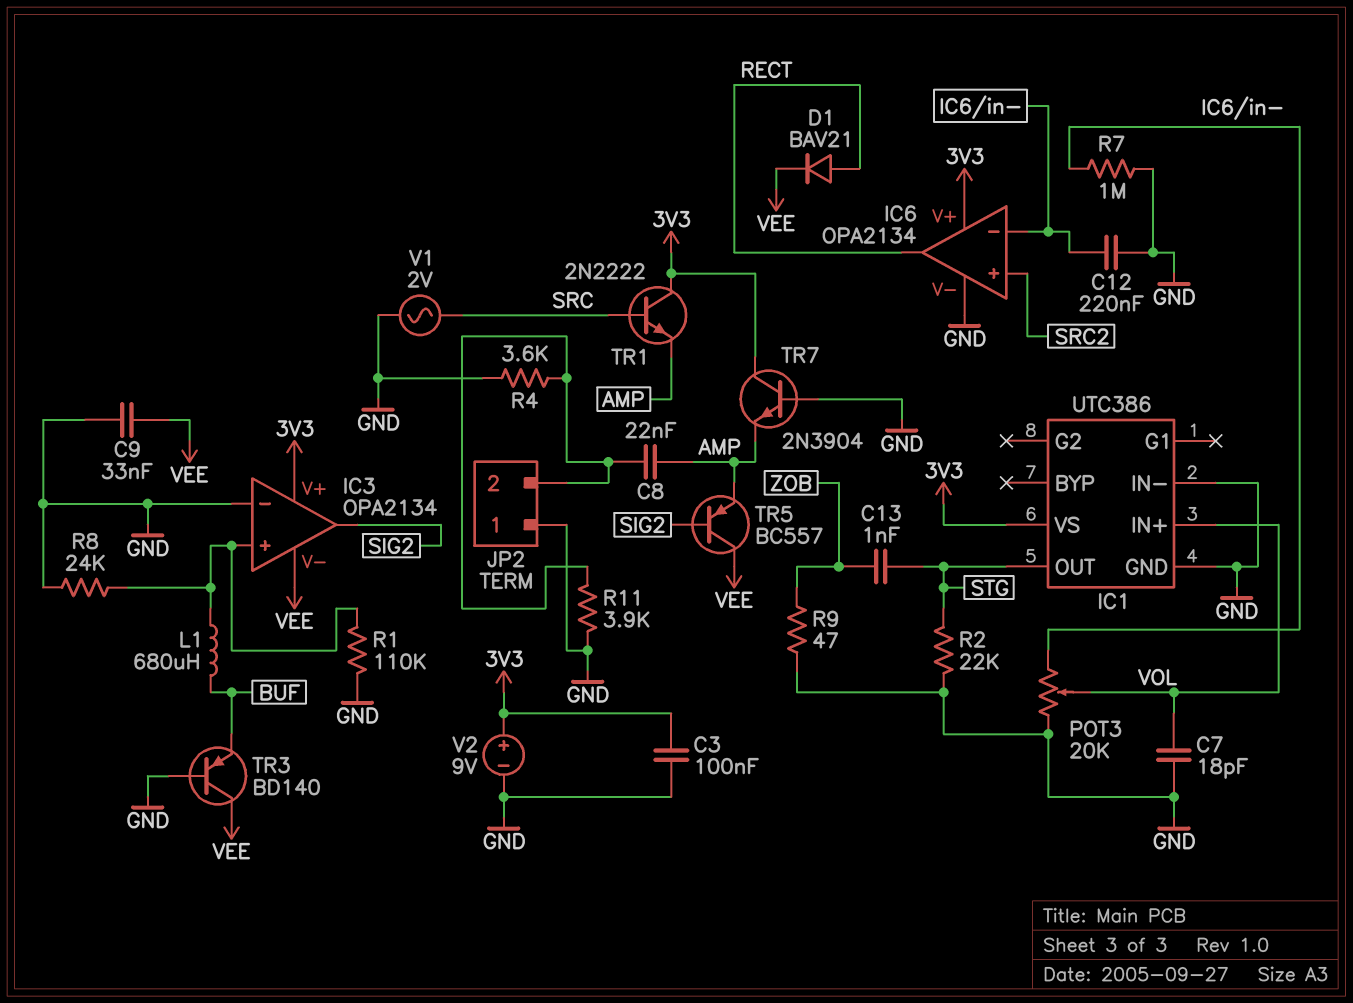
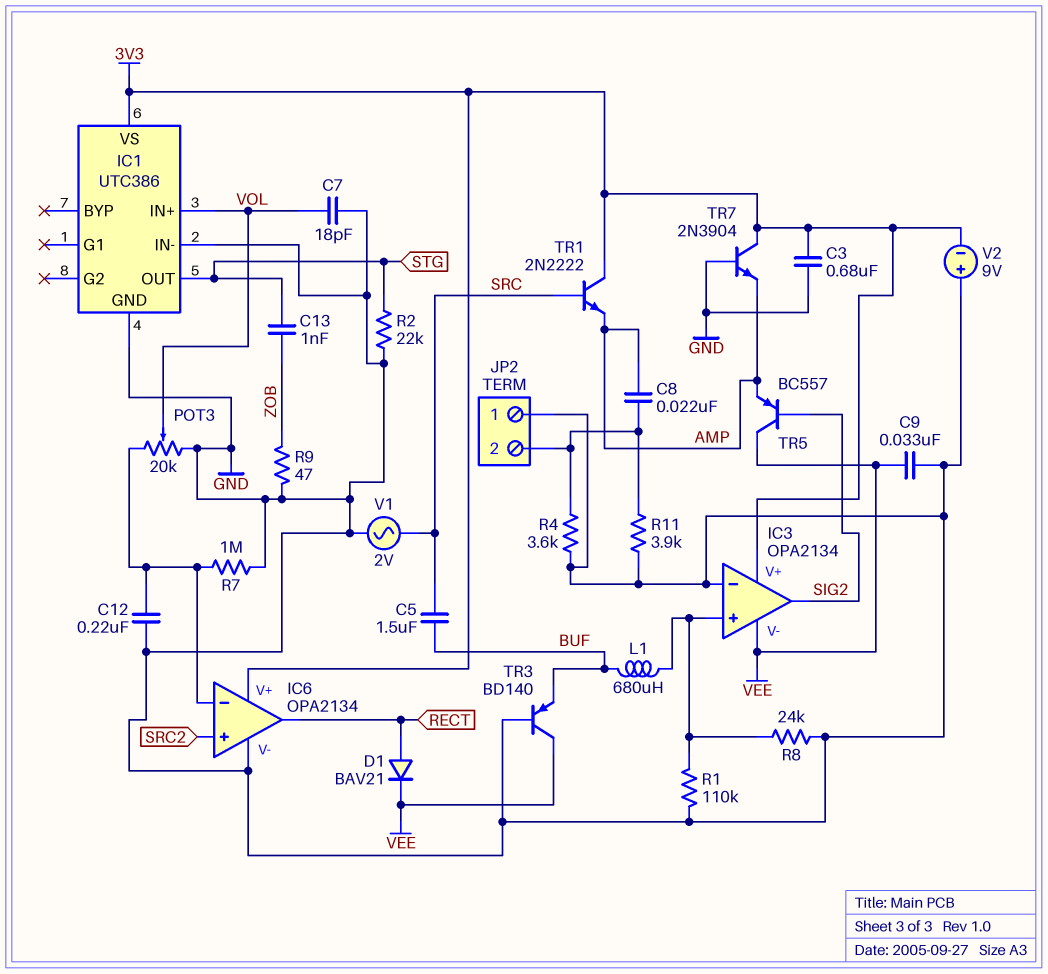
C3: 100nF (3V3, GND) -> 680nF (3V3, GND)
C5: none -> 1.5uF (BUF, SRC)
V2: 9V (plus 3V3, minus GND) -> 9V (plus GND, minus 3V3)

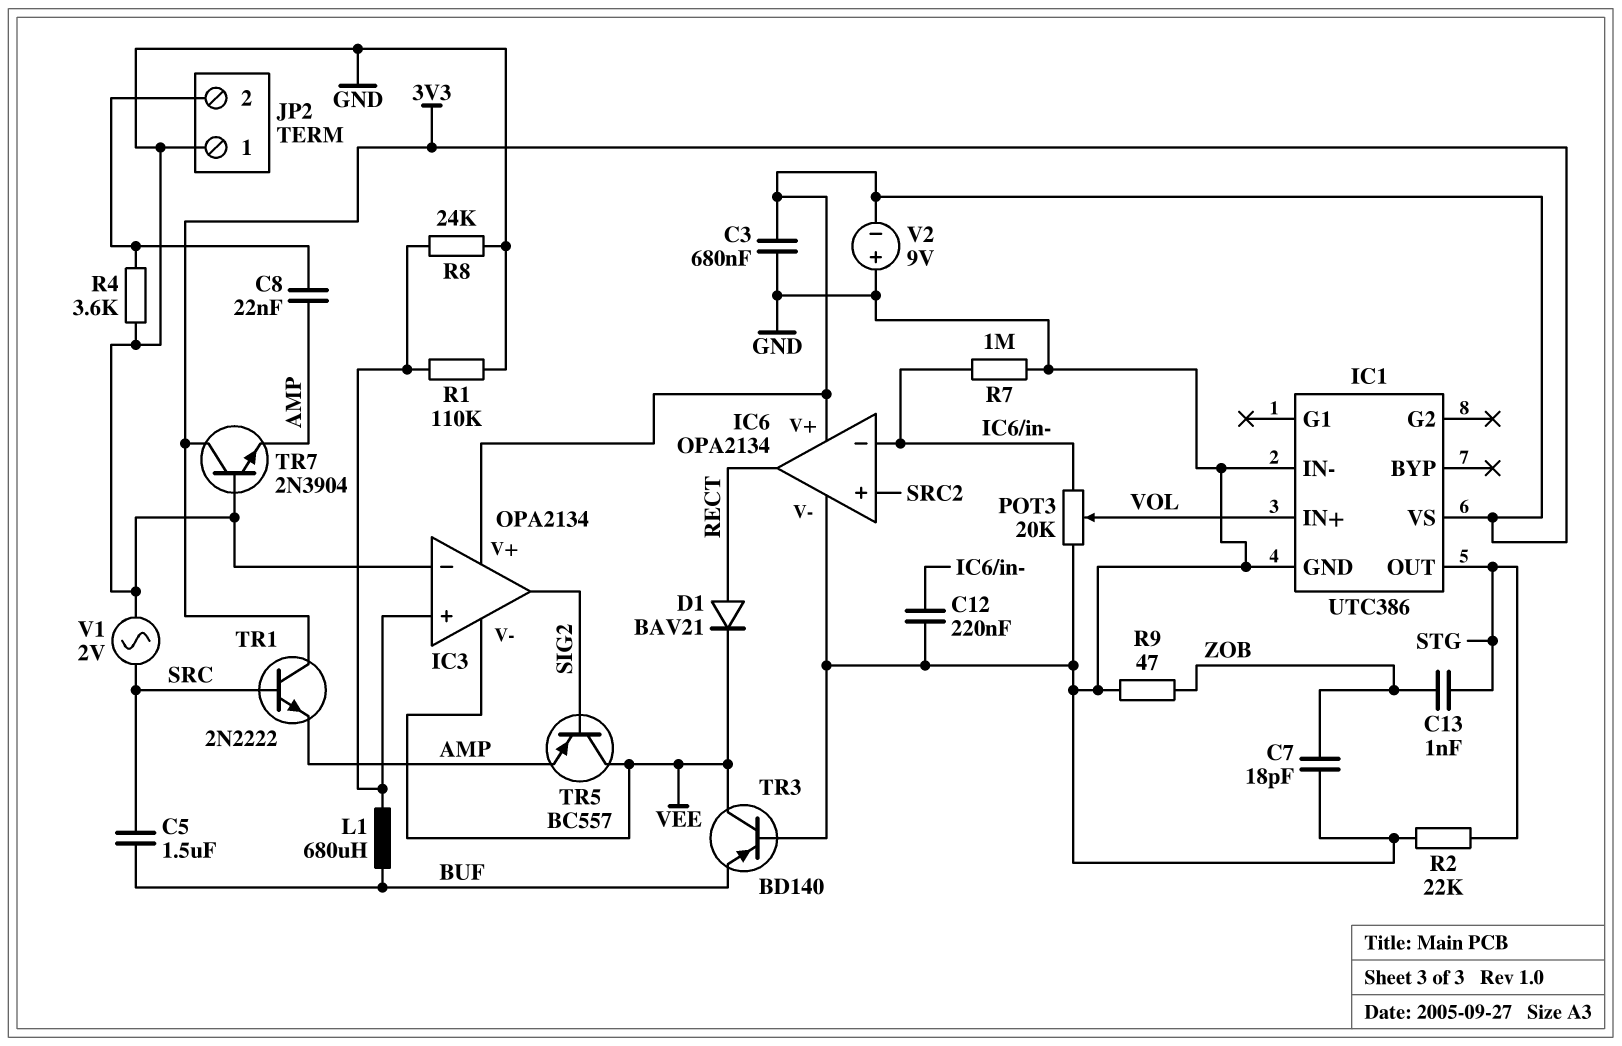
C7: 18pF (GND, VOL) -> 18pF (GND, ZOB)
C9: 33nF (GND, VEE) -> none
R11: 3.9k (GND, JP2/2) -> none

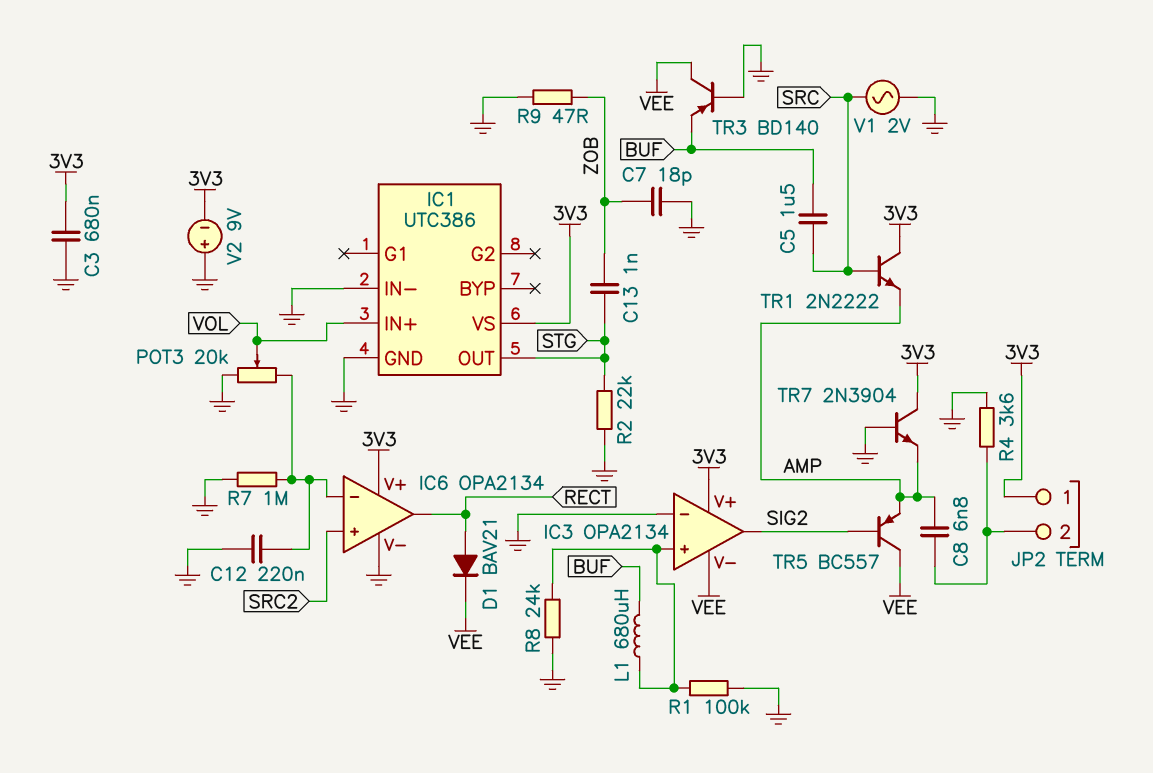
C8: 22nF (AMP, JP2/2) -> 6.8nF (AMP, JP2/2)
JP2 pin 1: GND -> 3V3
R1: 110k (GND, IC3/in+) -> 100k (GND, IC3/in+)

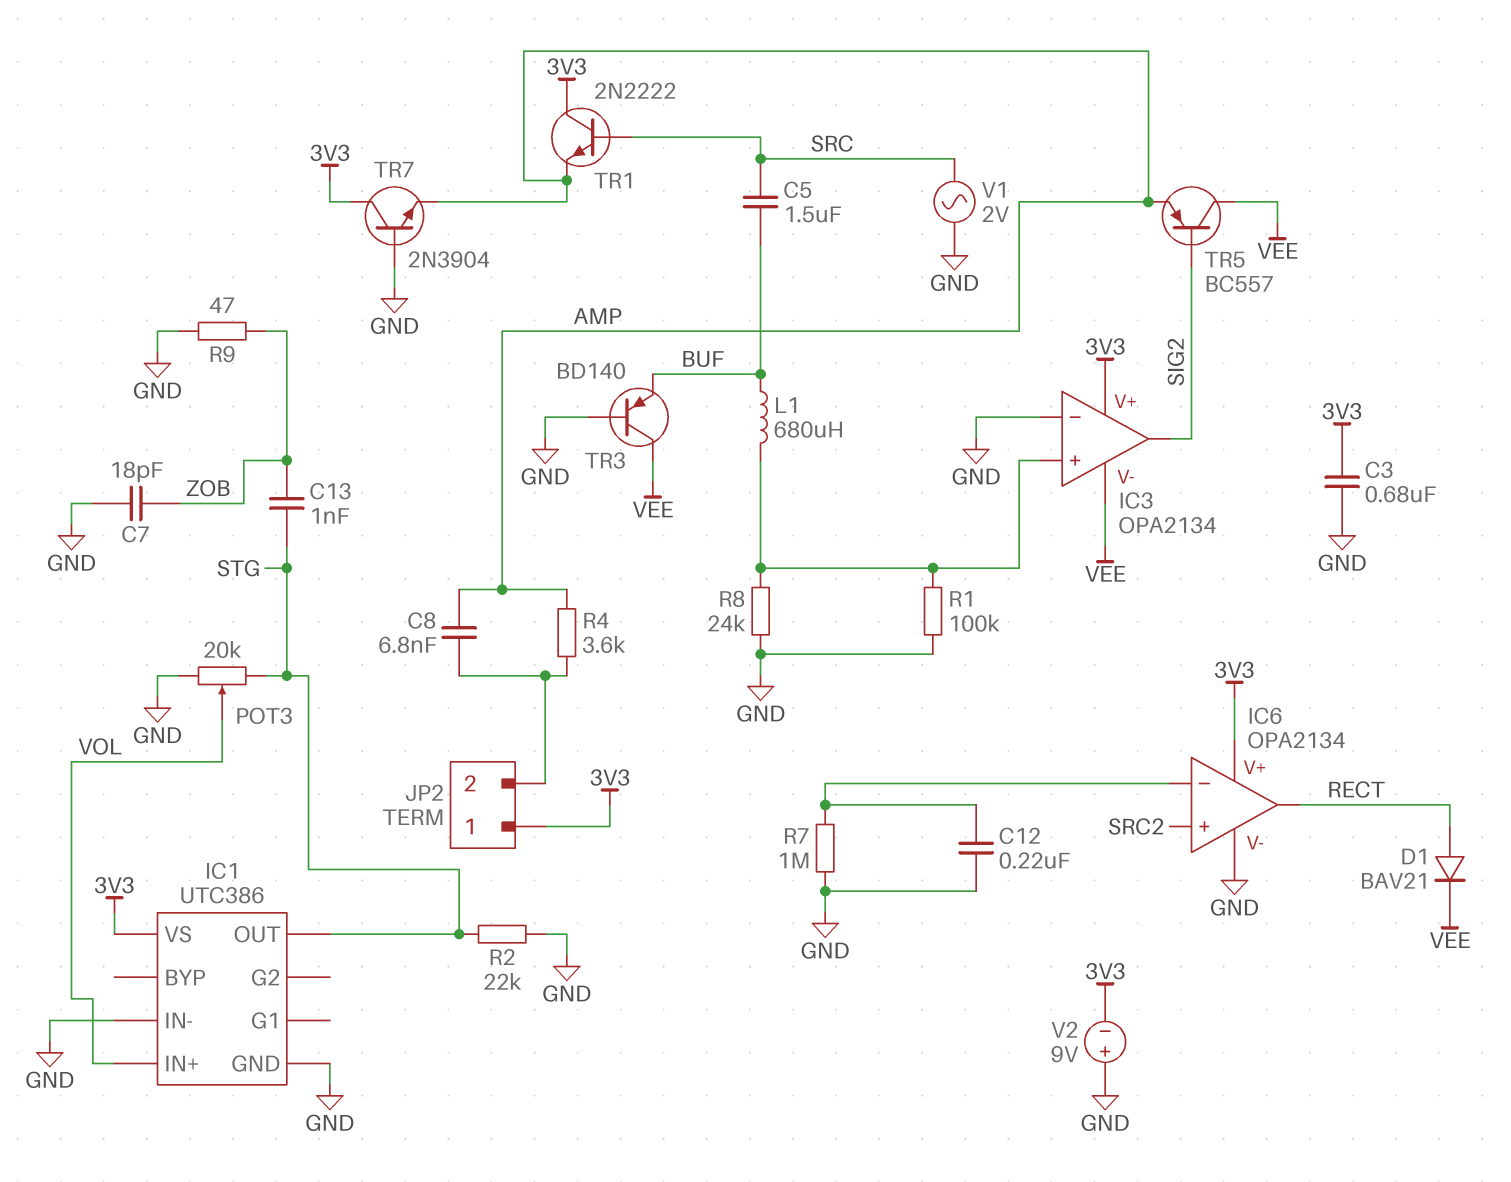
POT3: 20k (GND, IC6/in-, wiper VOL) -> 20k (GND, STG, wiper VOL)
R4: 3.6k (GND, JP2/2) -> 3.6k (AMP, JP2/2)

